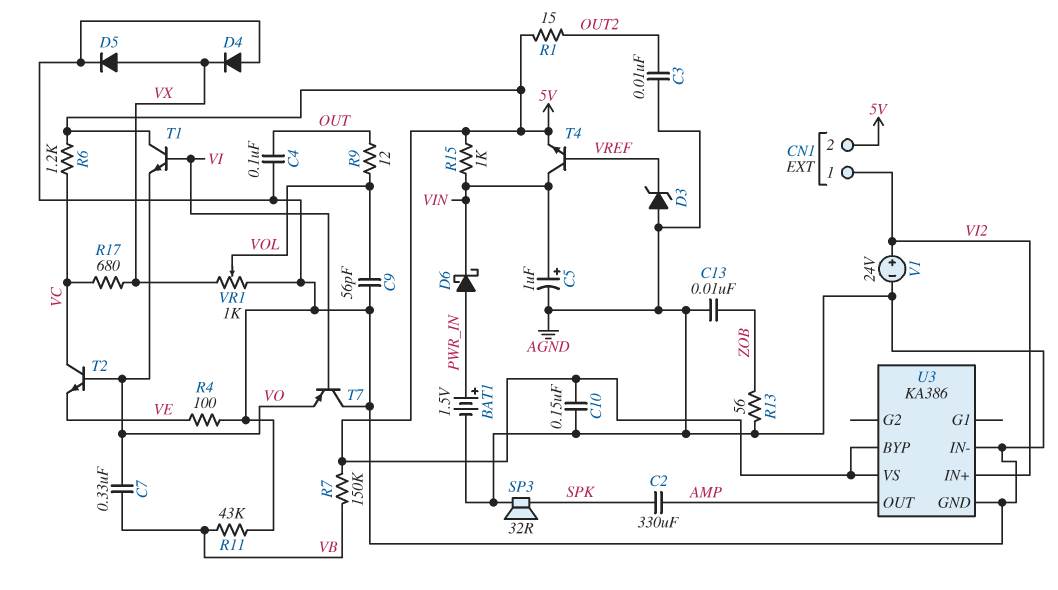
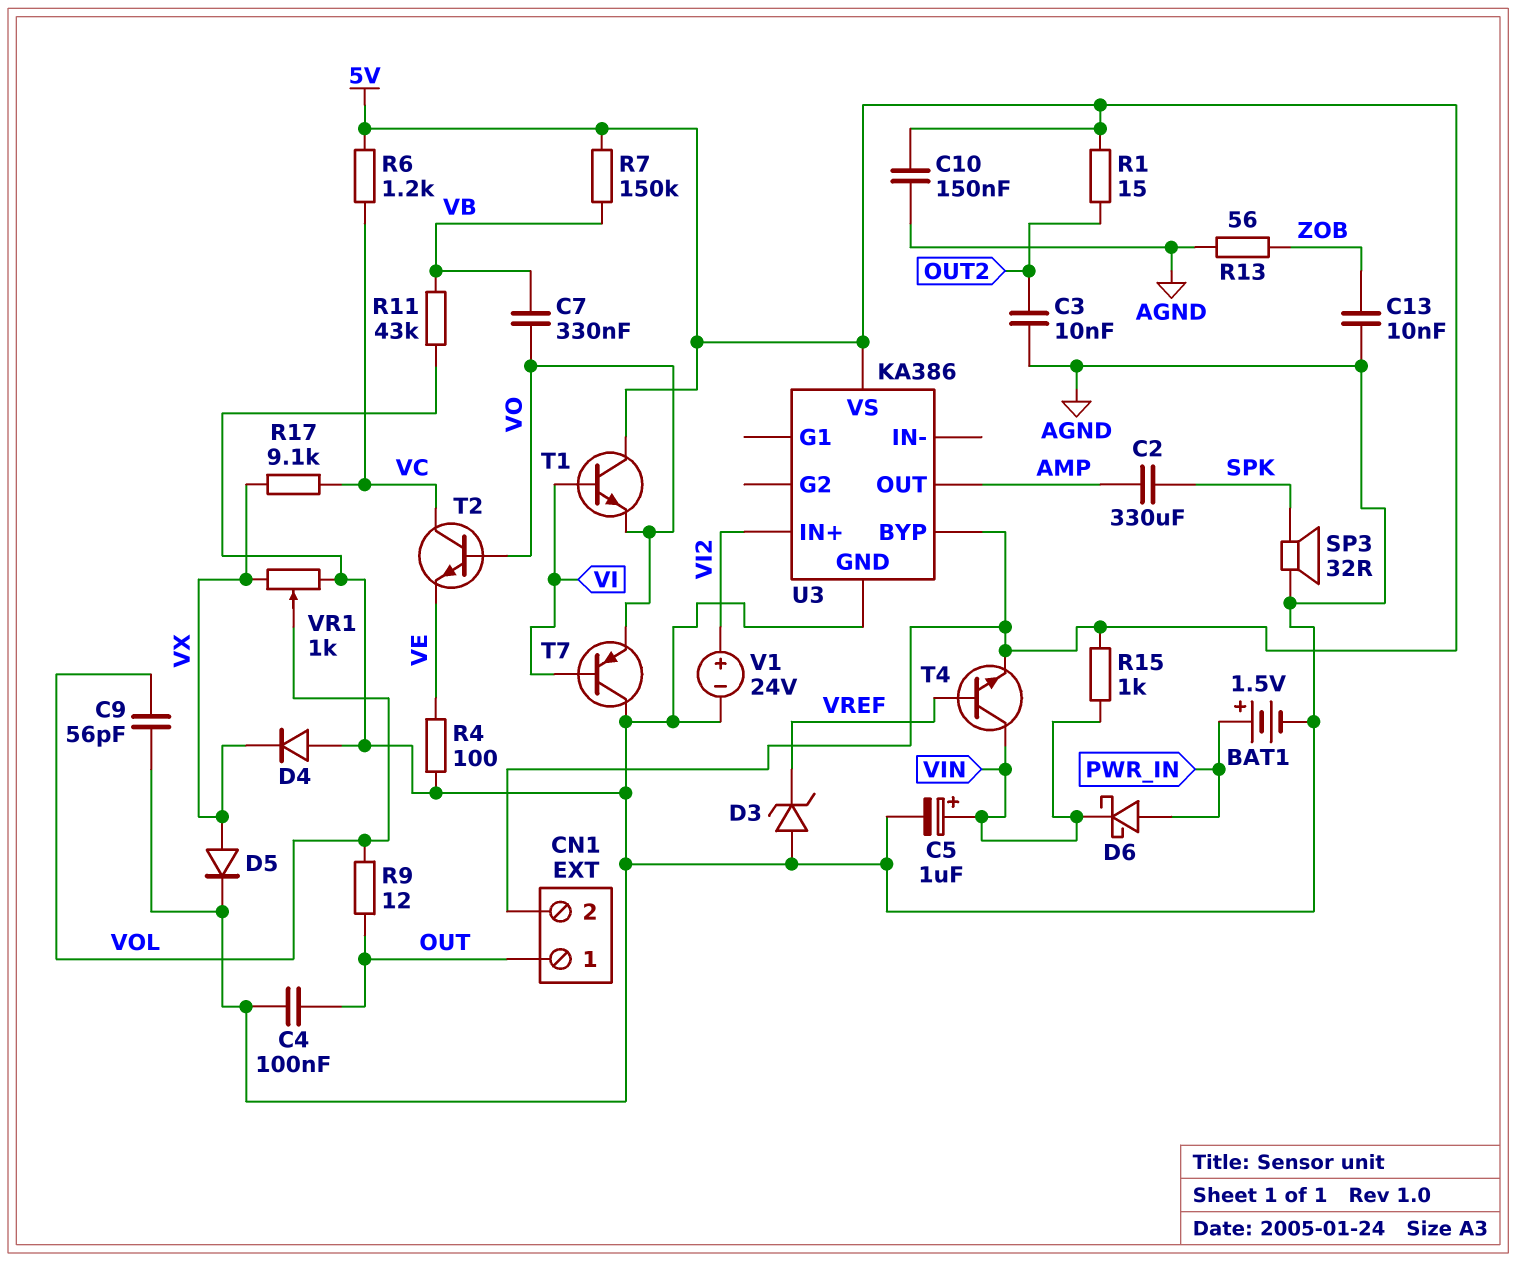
CN1 pin 1: VI2 -> OUT
R17: 680 (VC, VX) -> 9.1k (VC, VX)
U3 pin IN-: AGND -> none

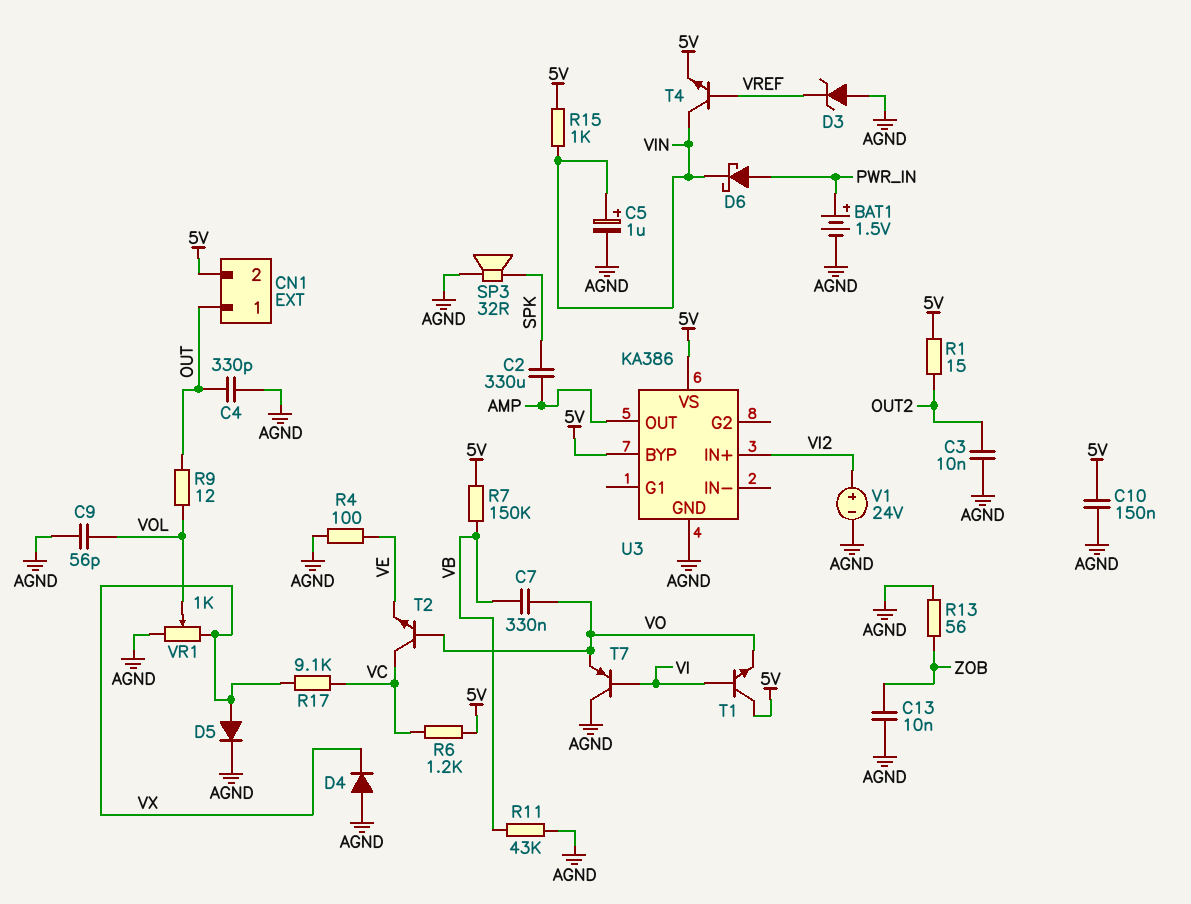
C4: 100nF (AGND, OUT) -> 330pF (AGND, OUT)

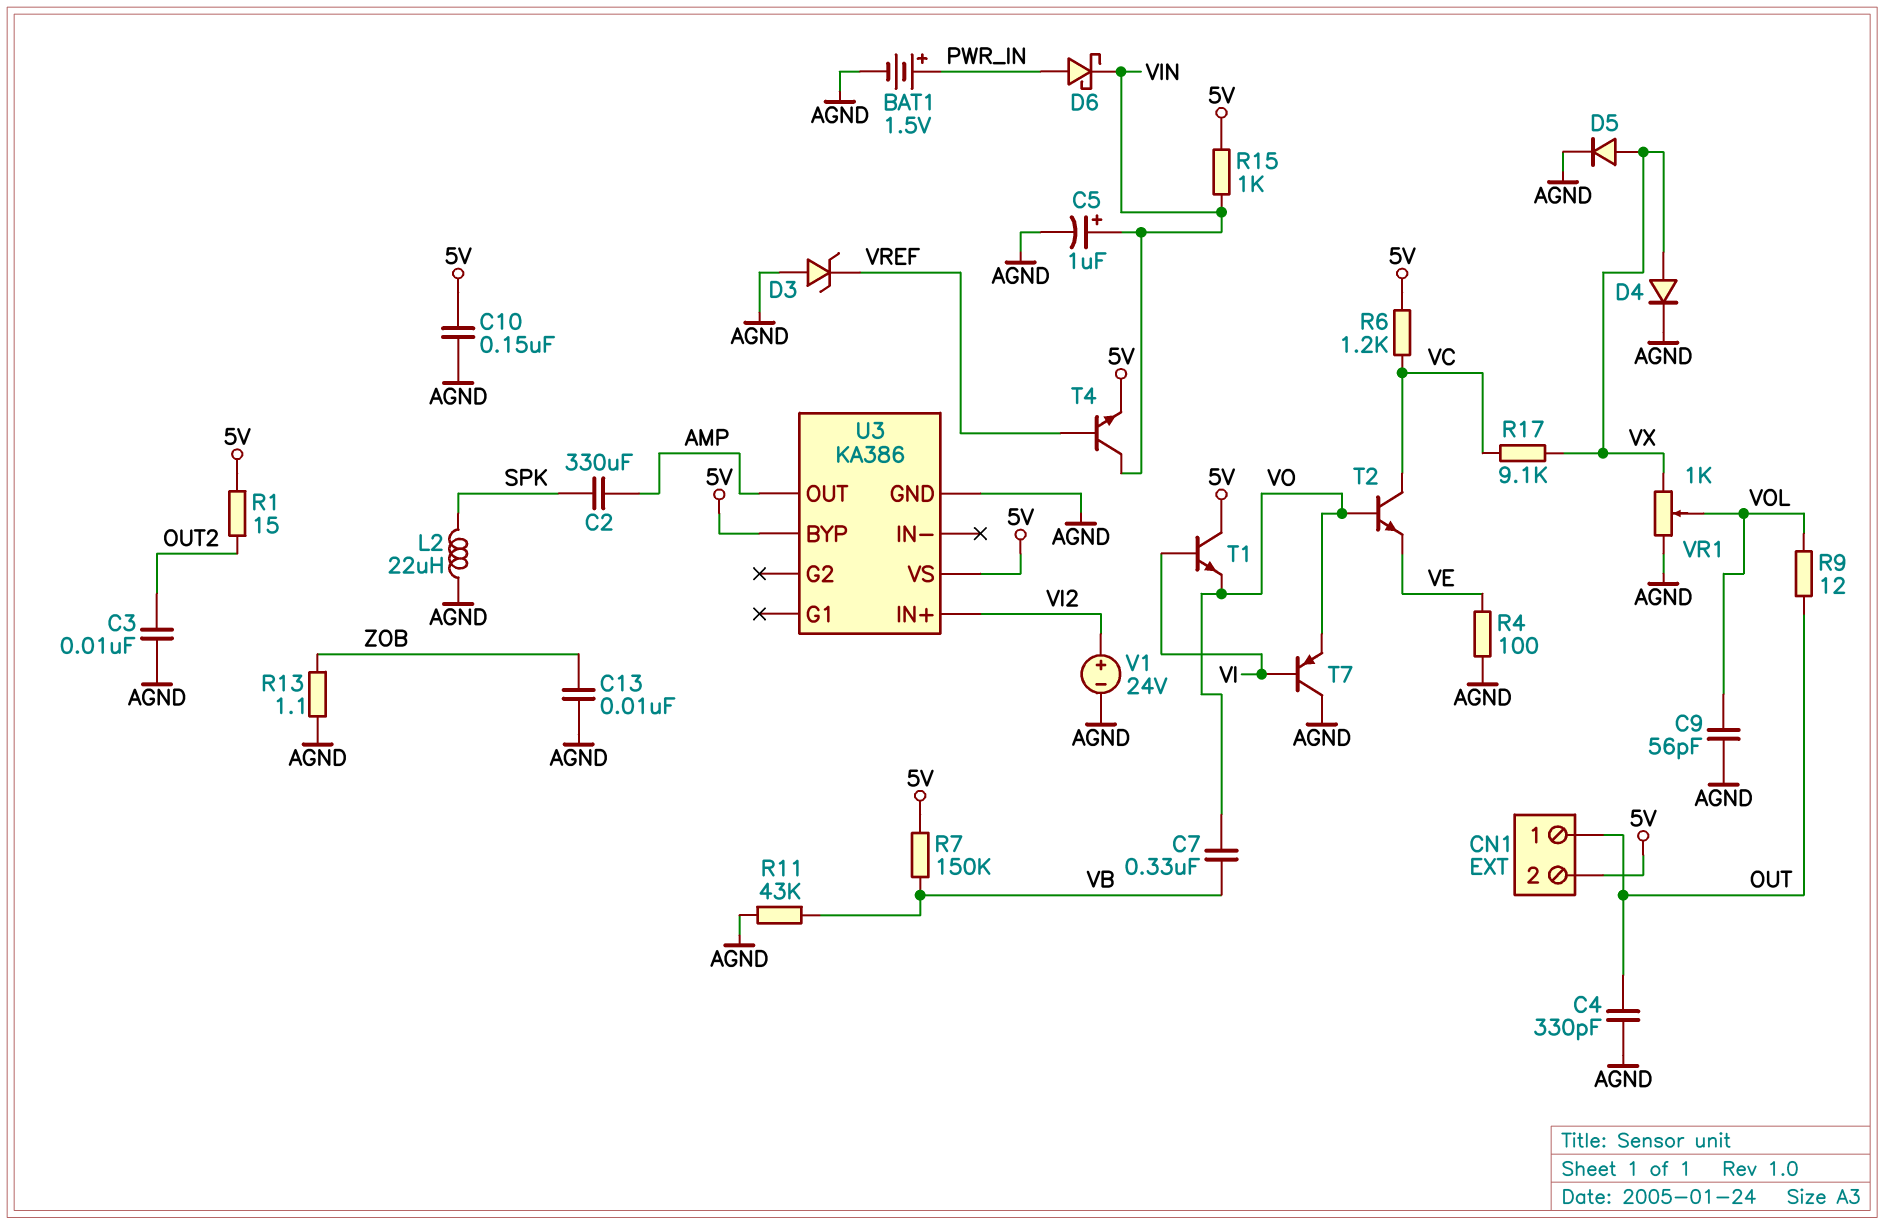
D4: diode (A AGND, K VX) -> diode (A VX, K AGND)
L2: none -> 22uH (AGND, SPK)
R13: 56 (AGND, ZOB) -> 1.1 (AGND, ZOB)
SP3: speaker 32R (AGND, SPK) -> none

